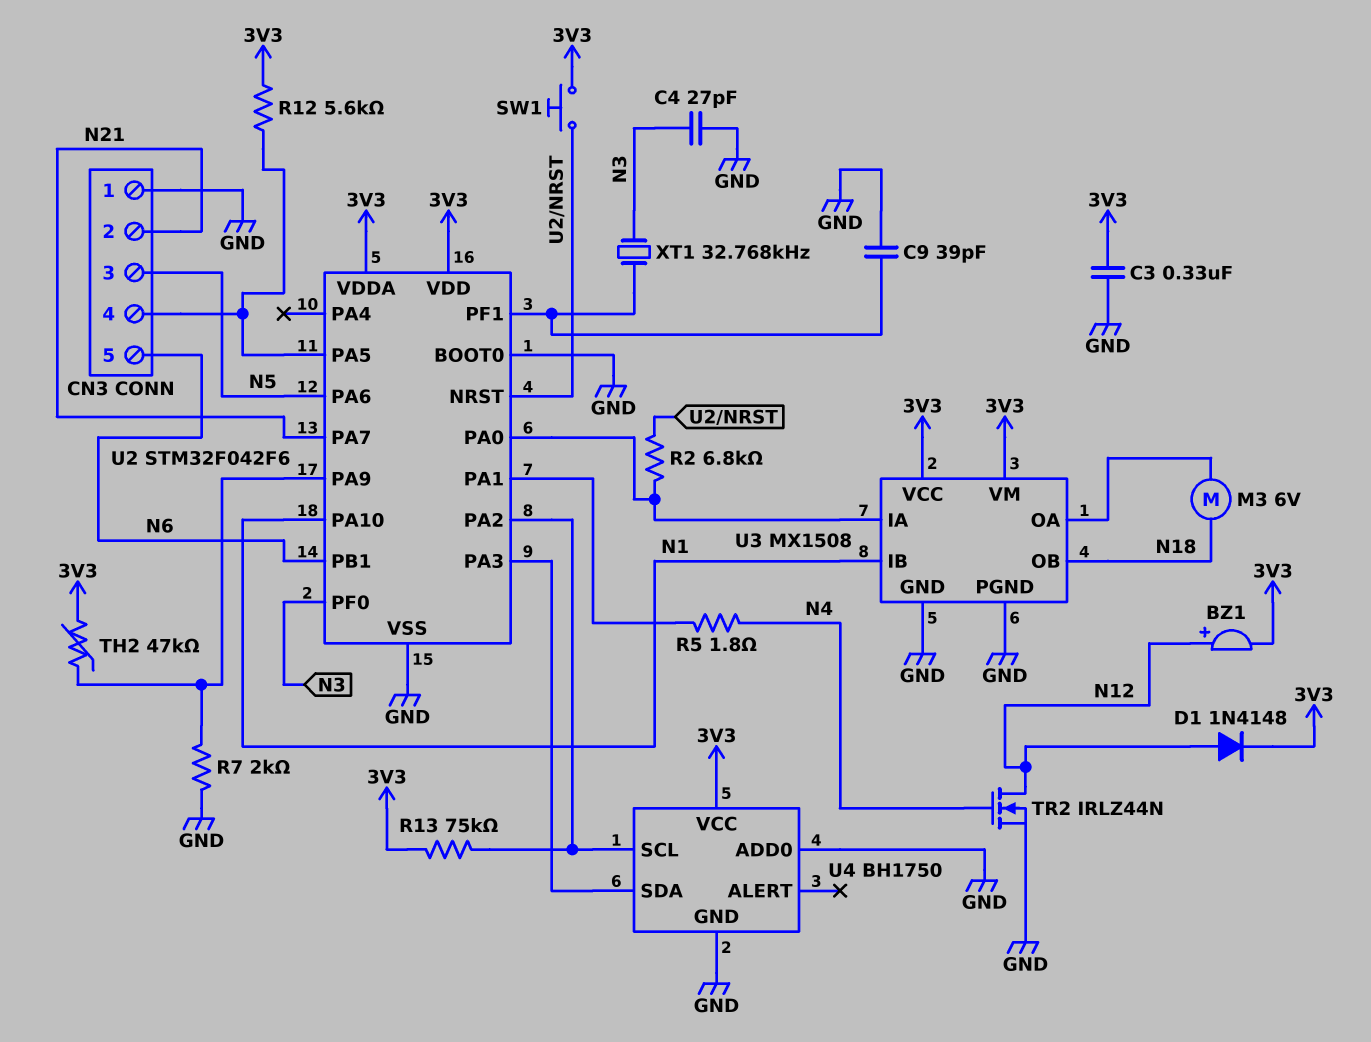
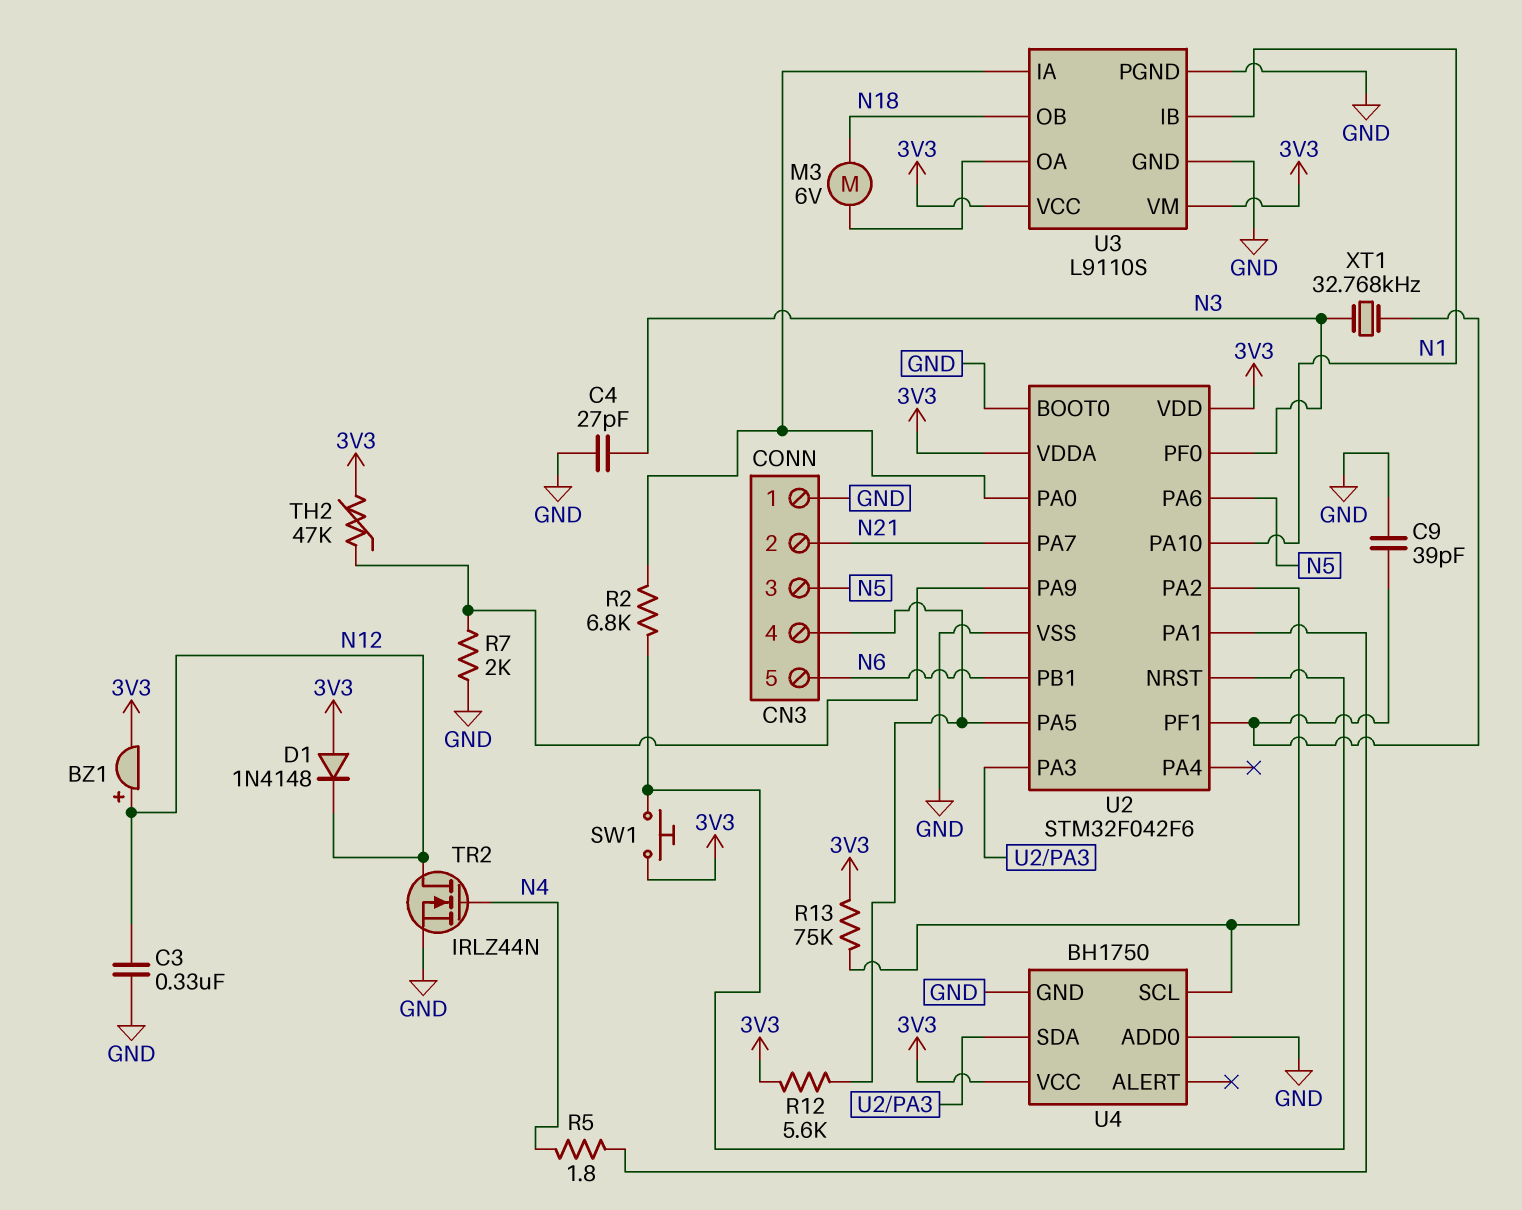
C3: 330nF (3V3, GND) -> 330nF (GND, N12)
D1: diode 1N4148 (A N12, K 3V3) -> diode 1N4148 (A 3V3, K N12)
U3: MX1508 -> L9110S

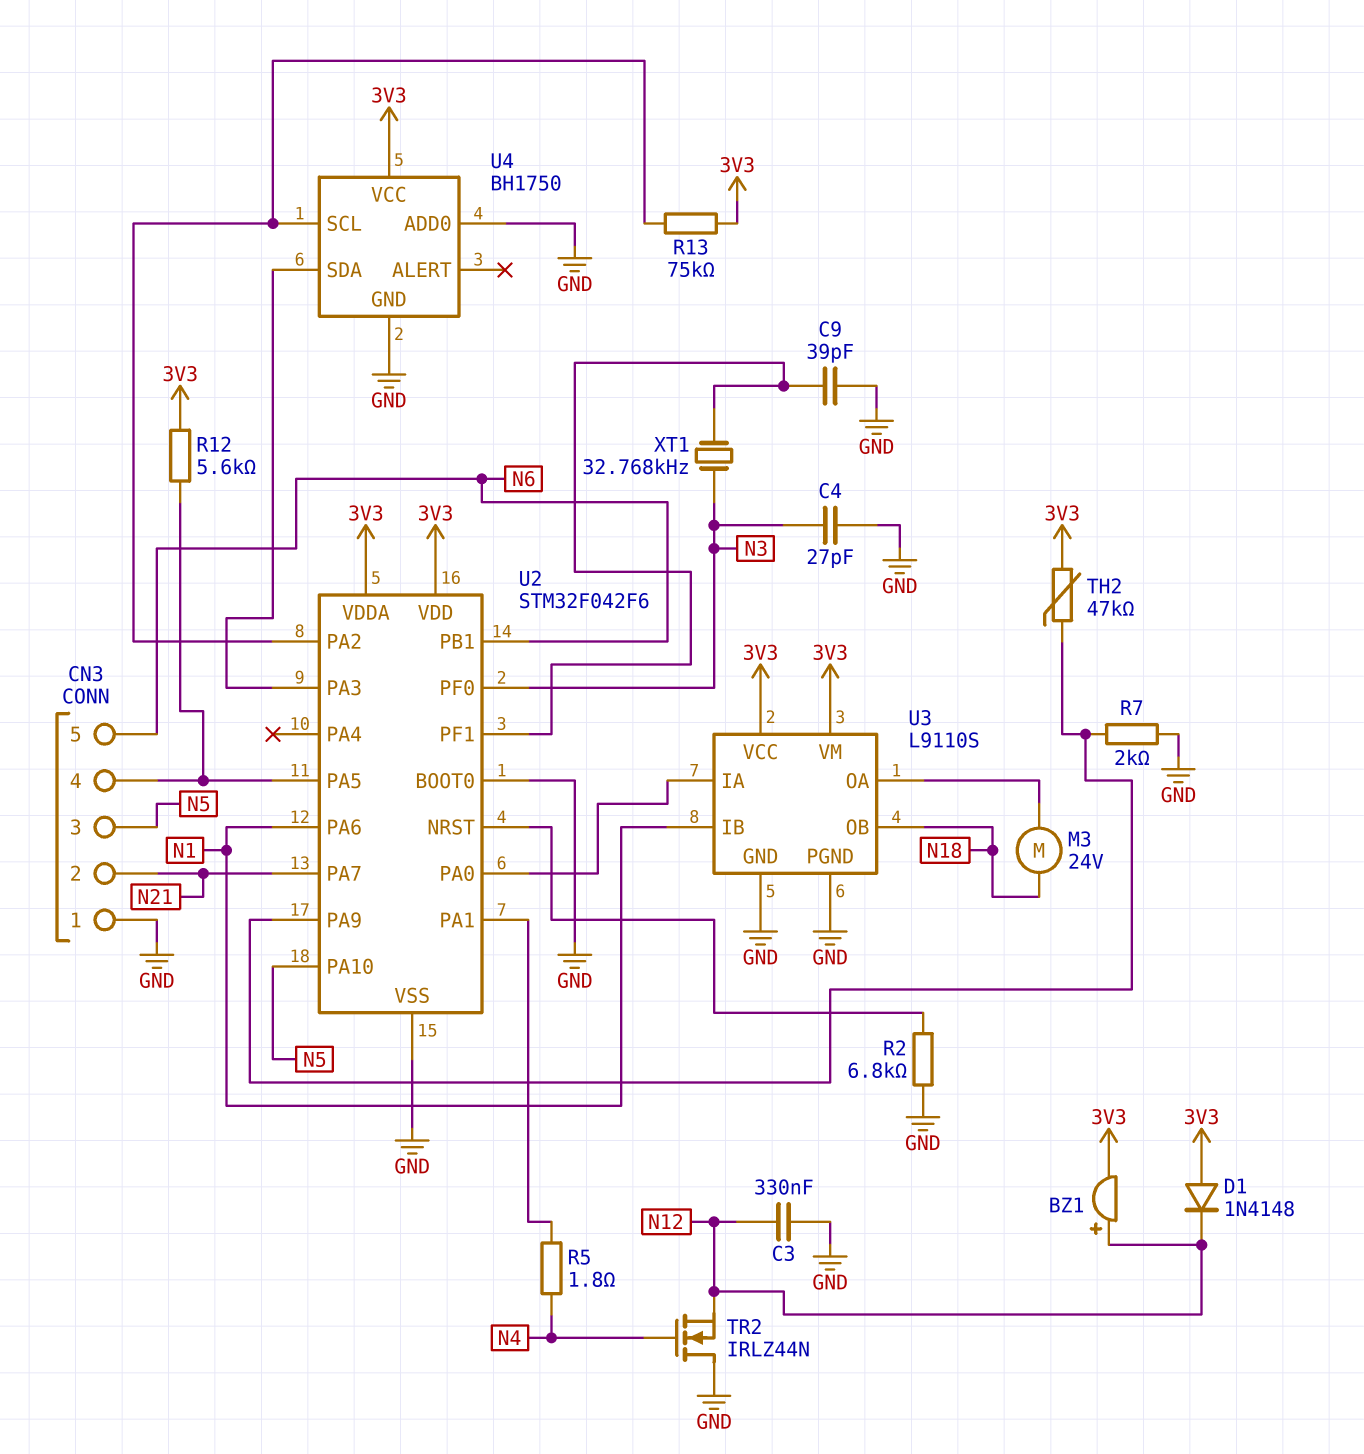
M3: motor 6V (N18, U3/OA) -> motor 24V (N18, U3/OA)
R2: 6.8k (U2/NRST, U2/PA0) -> 6.8k (GND, U2/NRST)
SW1: button (3V3, U2/NRST) -> none
TR2: NMOS IRLZ44N (G N4, D N12, S GND) -> NMOS IRLZ44N (G N4, D GND, S N12)
U2 pin PA6: N5 -> N1
U2 pin PA10: N1 -> N5

